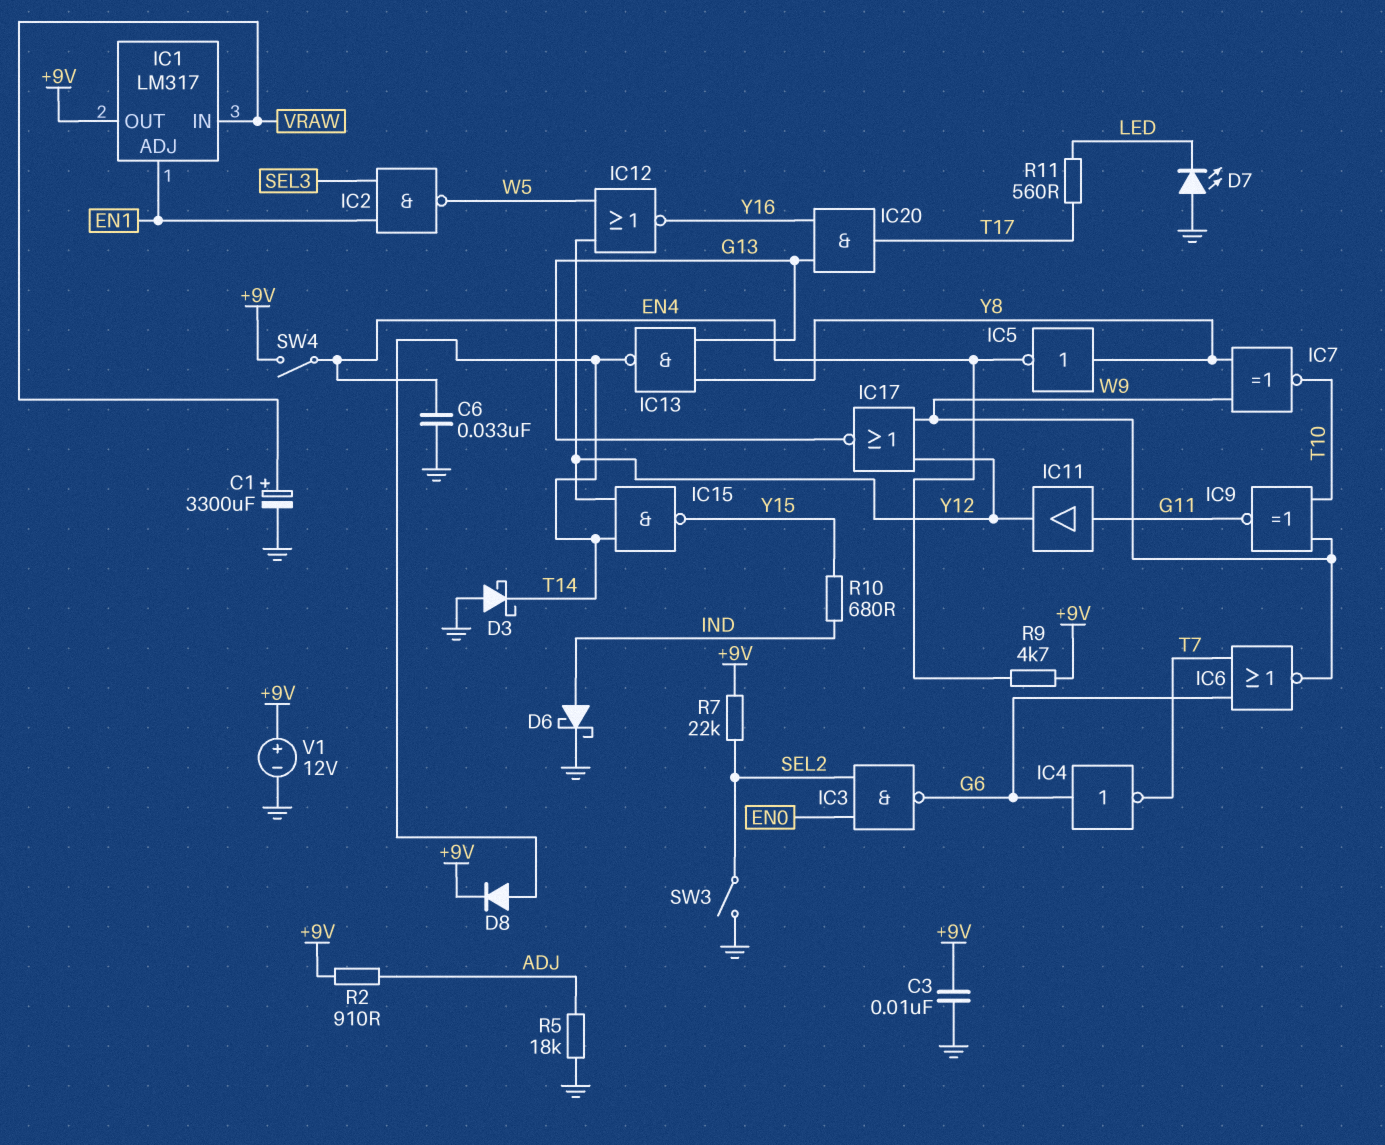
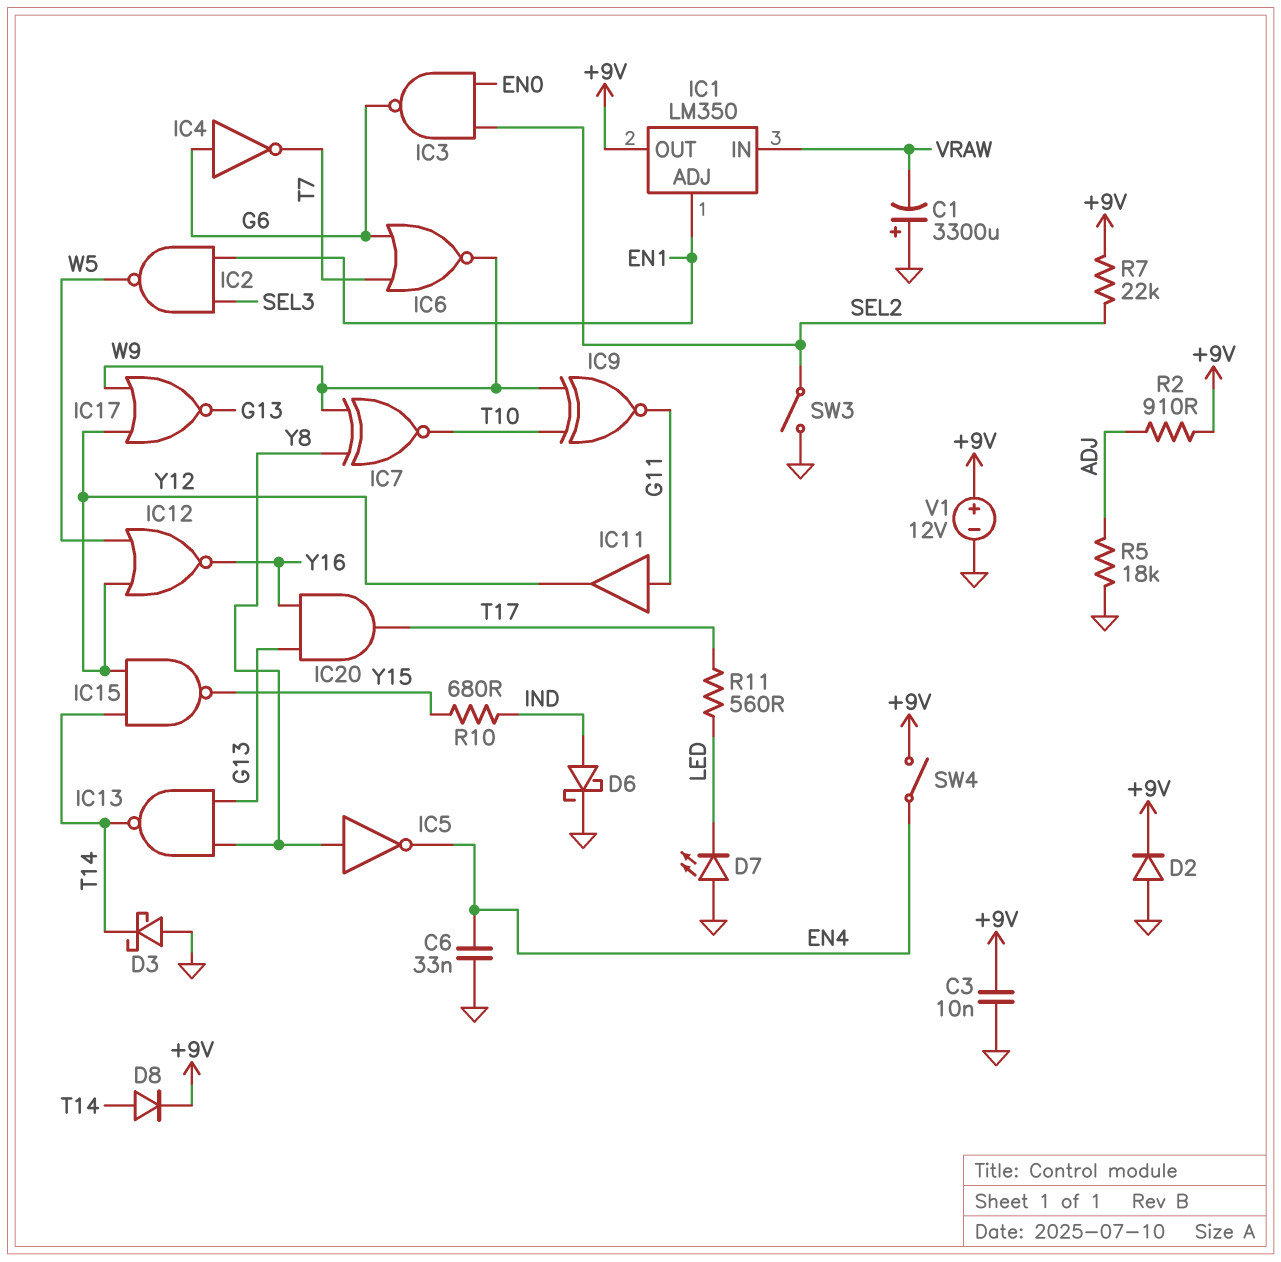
C1: 3300uF (plus VRAW, minus GND) -> 3300uF (plus GND, minus VRAW)
D2: none -> diode (A GND, K +9V)
IC1: LM317 -> LM350
R9: 4.7k (+9V, EN4) -> none

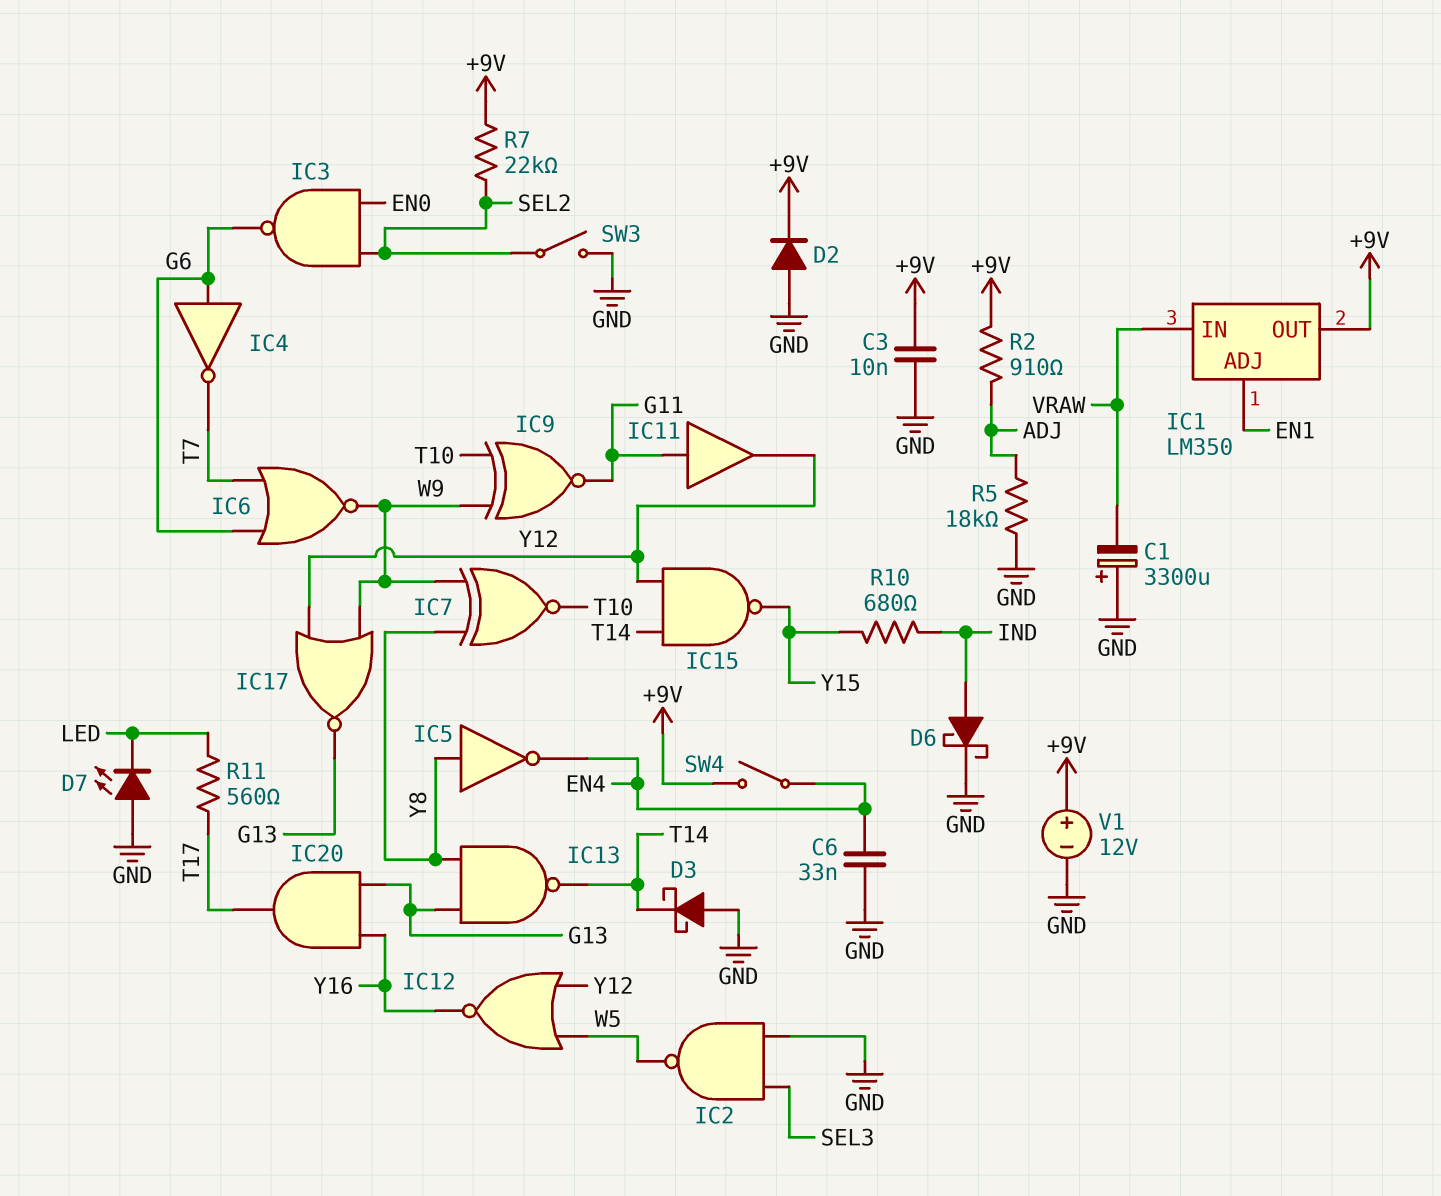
D8: diode (A T14, K +9V) -> none
IC2: NAND (in EN1, in SEL3, out W5) -> NAND (in GND, in SEL3, out W5)

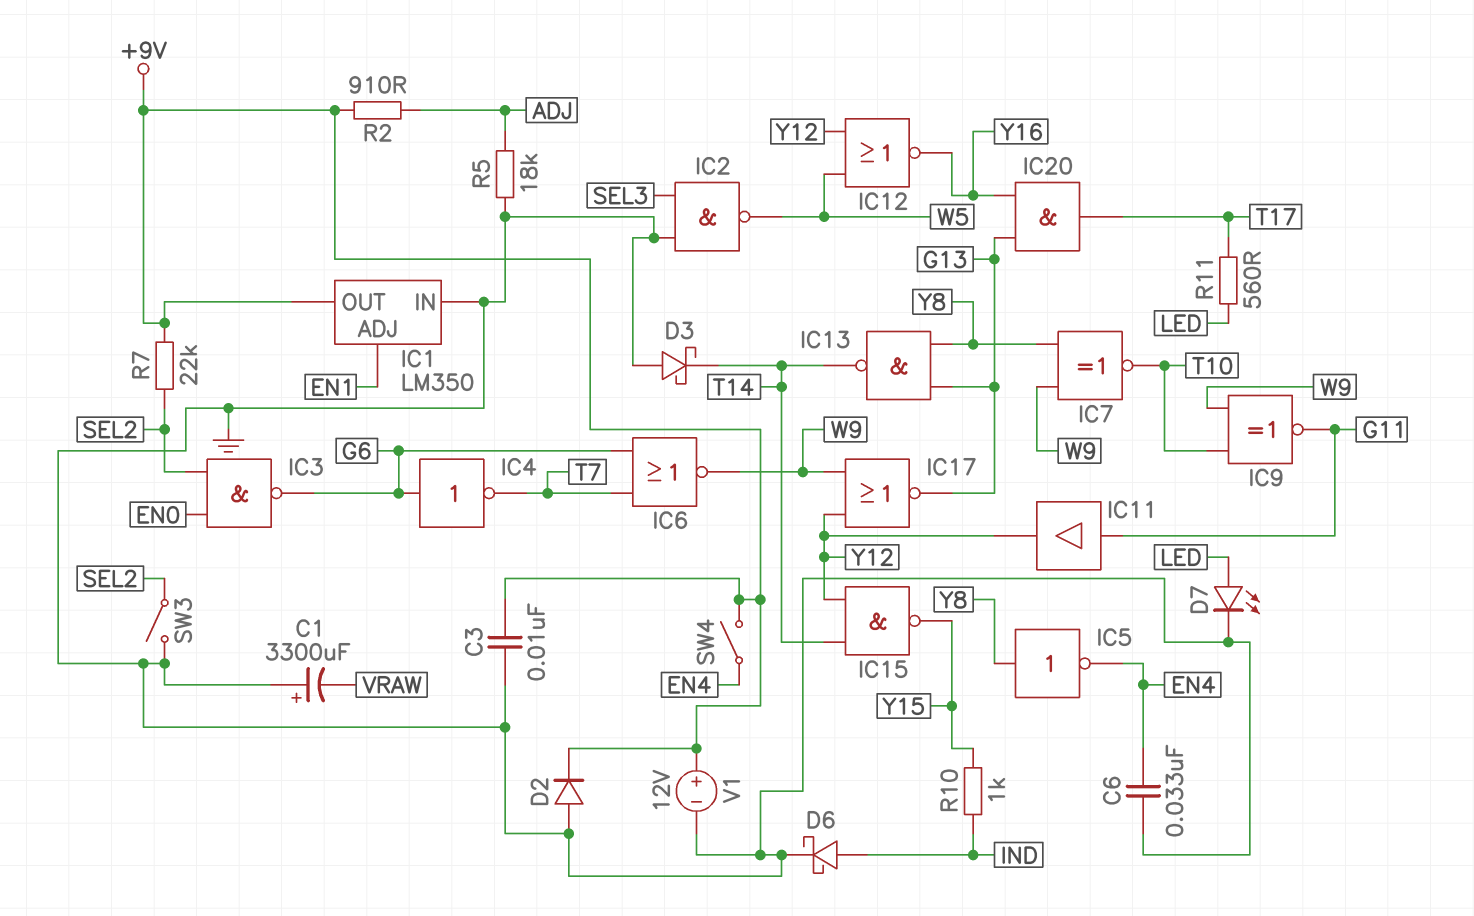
D7: LED (A GND, K LED) -> LED (A LED, K GND)
IC1 pin IN: VRAW -> GND
R10: 680 (IND, Y15) -> 1k (IND, Y15)

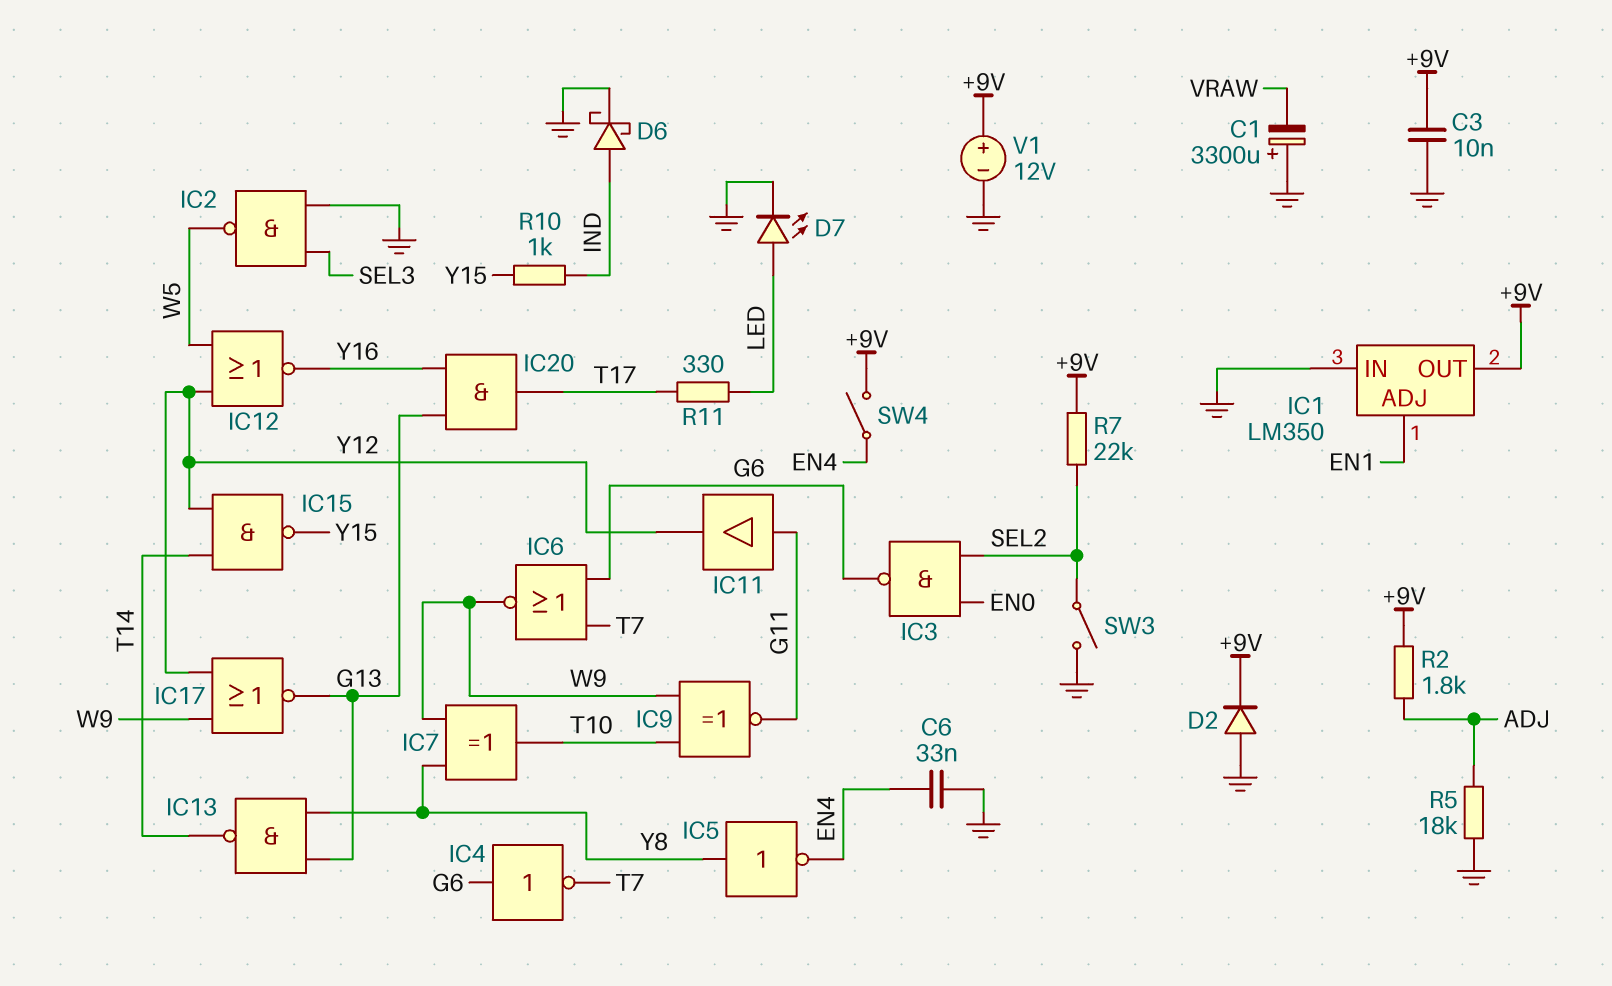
D3: schottky (A GND, K T14) -> none
IC7: XNOR (in W9, in Y8, out T10) -> XOR (in W9, in Y8, out T10)
R2: 910 (+9V, ADJ) -> 1.8k (+9V, ADJ)
R11: 560 (LED, T17) -> 330 (LED, T17)

